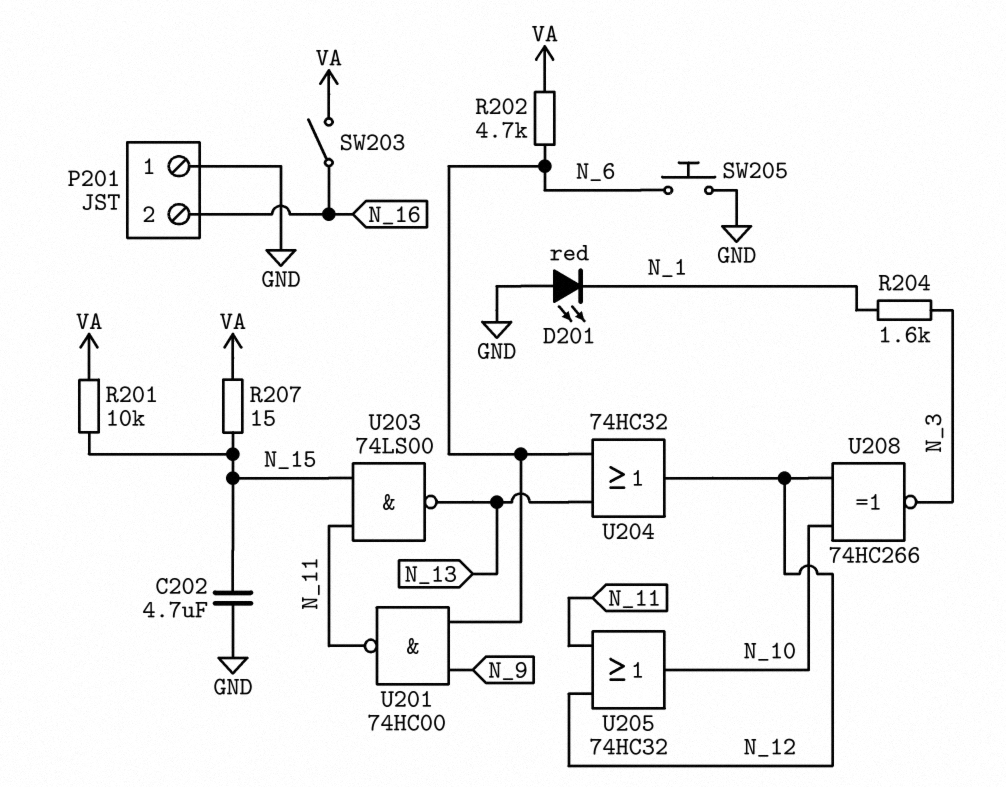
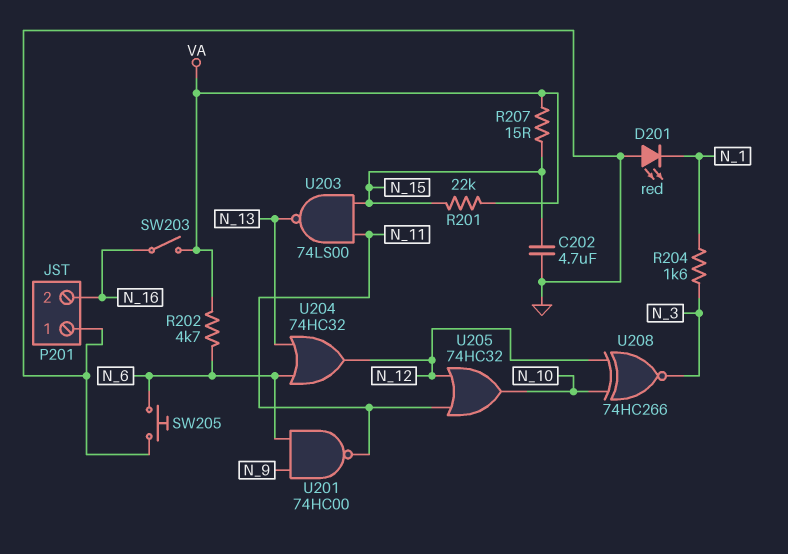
R201: 10k (N_15, VA) -> 22k (N_15, VA)

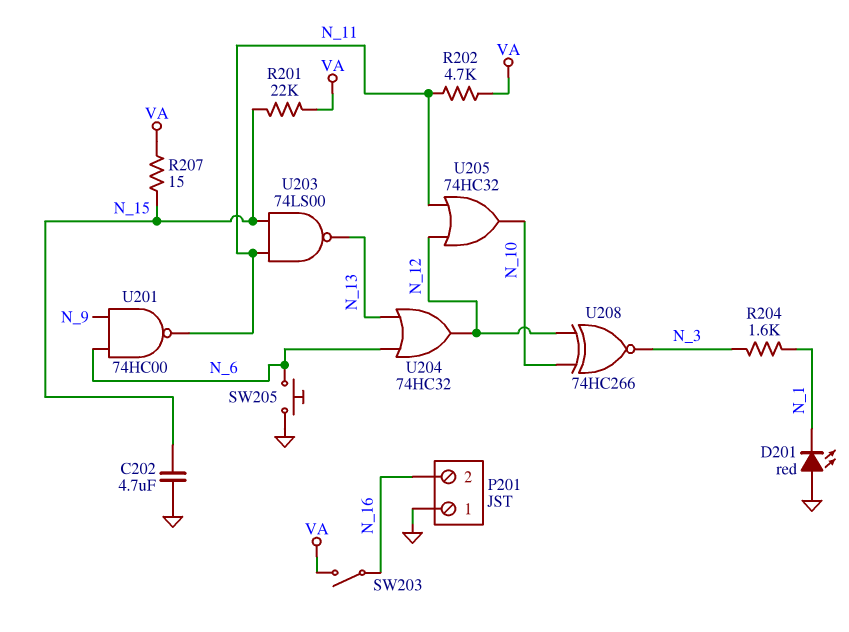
R202: 4.7k (N_6, VA) -> 4.7k (N_11, VA)

